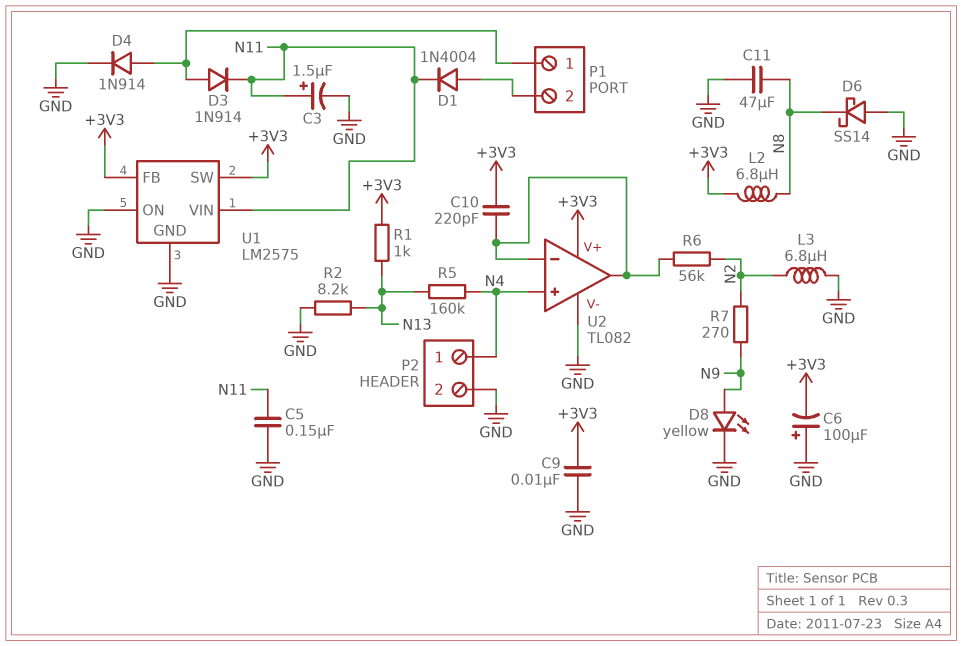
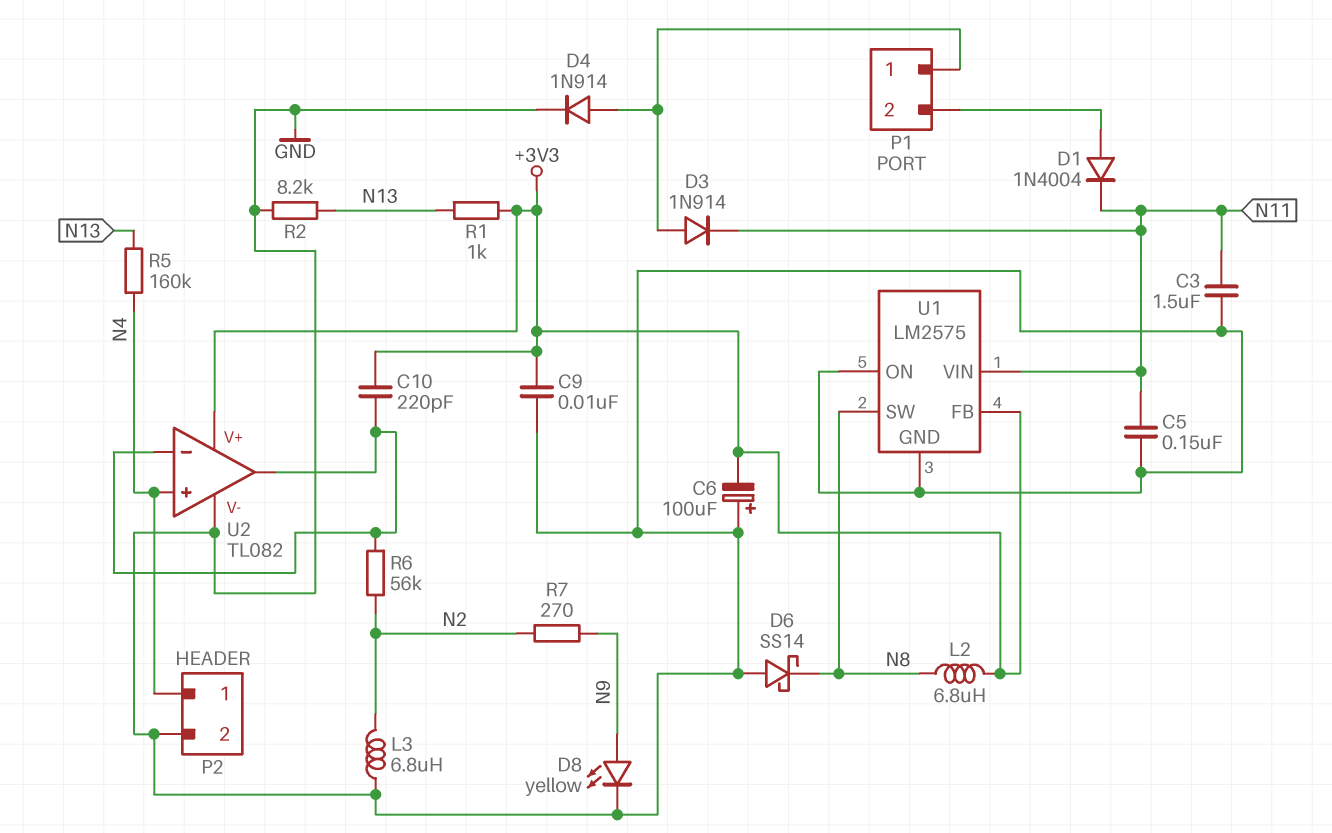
C3: 1.5uF (plus N11, minus GND) -> 1.5uF (GND, N11)
C11: 47uF (GND, N8) -> none
U1 pin SW: +3V3 -> N8

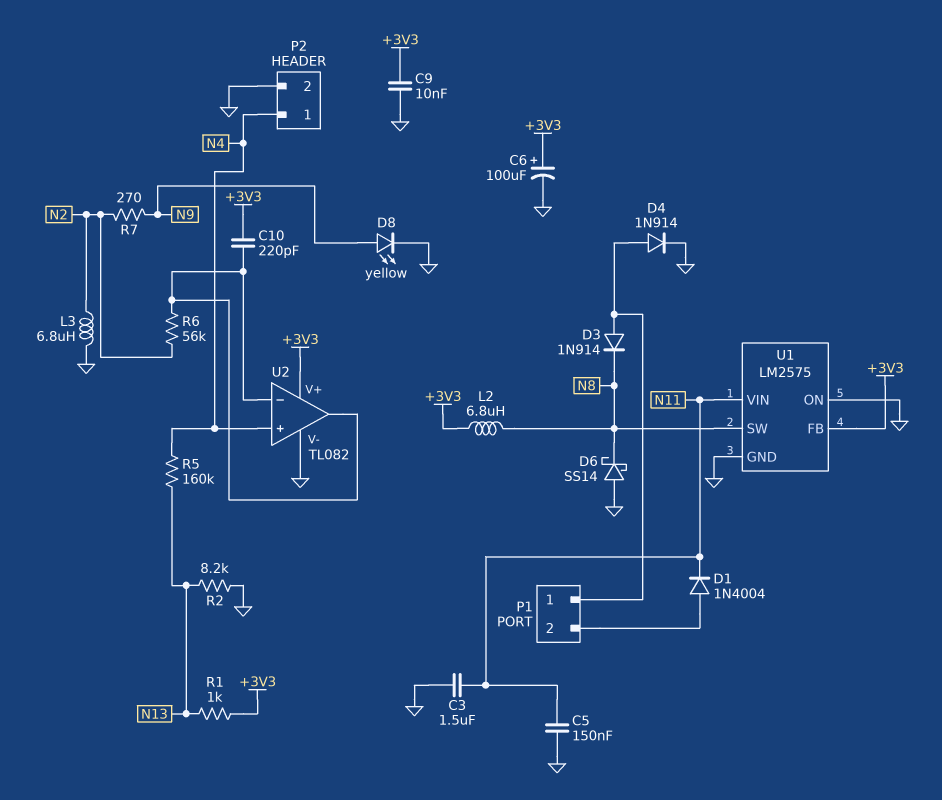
C6: 100uF (plus GND, minus +3V3) -> 100uF (plus +3V3, minus GND)
D3: diode 1N914 (A P1/1, K N11) -> diode 1N914 (A P1/1, K N8)

